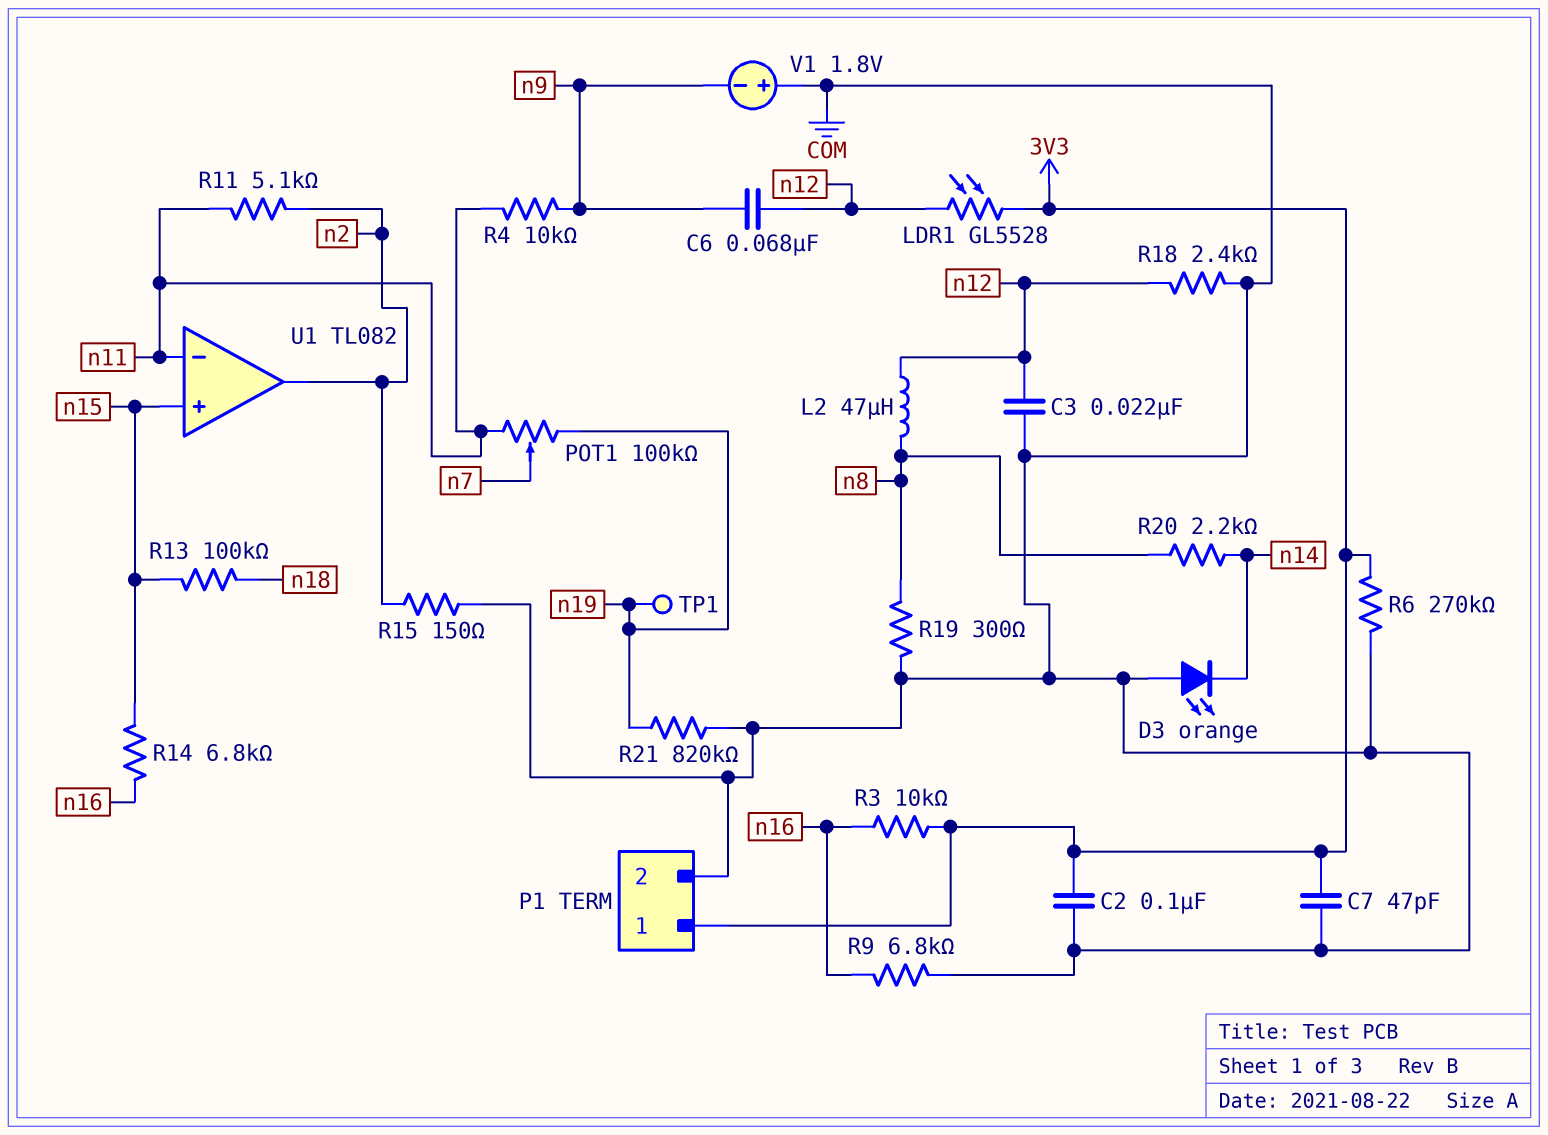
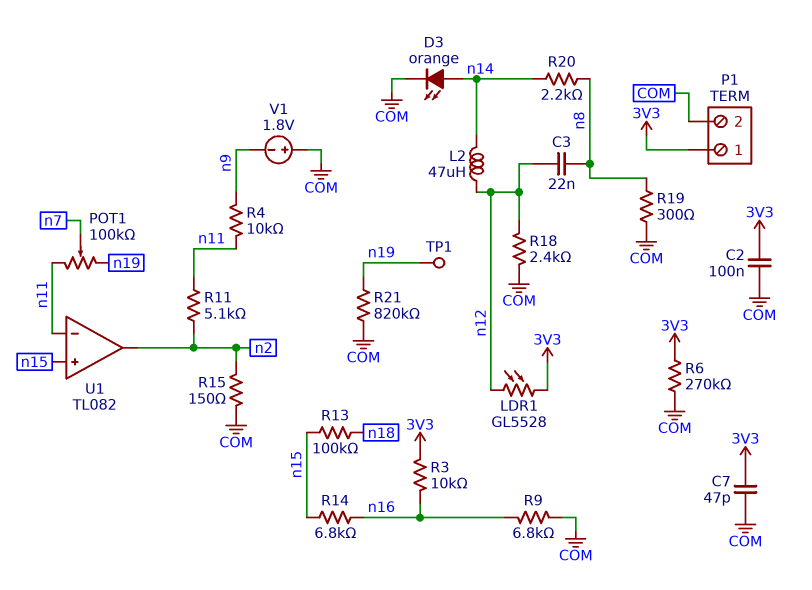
C3: 22nF (COM, n12) -> 22nF (n8, n12)
C6: 68nF (n9, n12) -> none
D3: LED orange (A COM, K n14) -> LED orange (A n14, K COM)
L2: 47uH (n8, n12) -> 47uH (n12, n14)

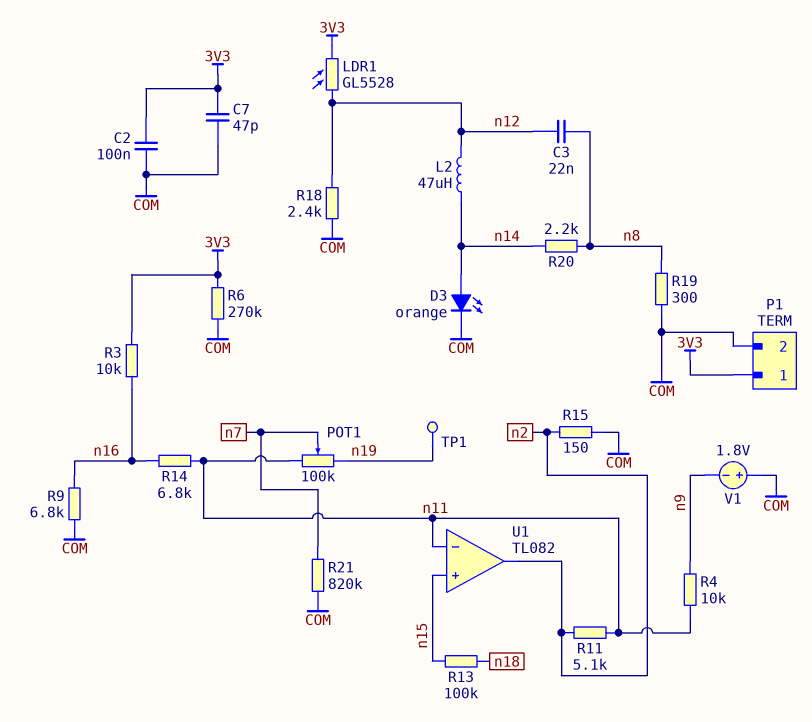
R14: 6.8k (n15, n16) -> 6.8k (n11, n16)
R21: 820k (COM, n19) -> 820k (COM, n7)

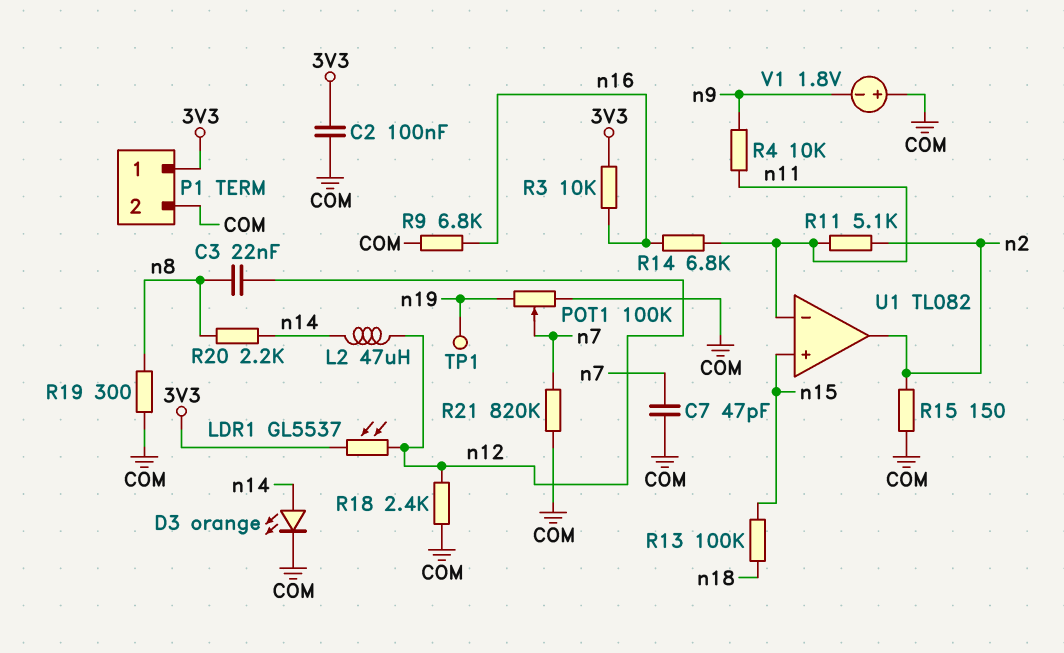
C7: 47pF (3V3, COM) -> 47pF (COM, n7)
LDR1: GL5528 (3V3, n12) -> GL5537 (3V3, n12)
POT1: 100k (n11, n19, wiper n7) -> 100k (COM, n19, wiper n7)
R6: 270k (3V3, COM) -> none

